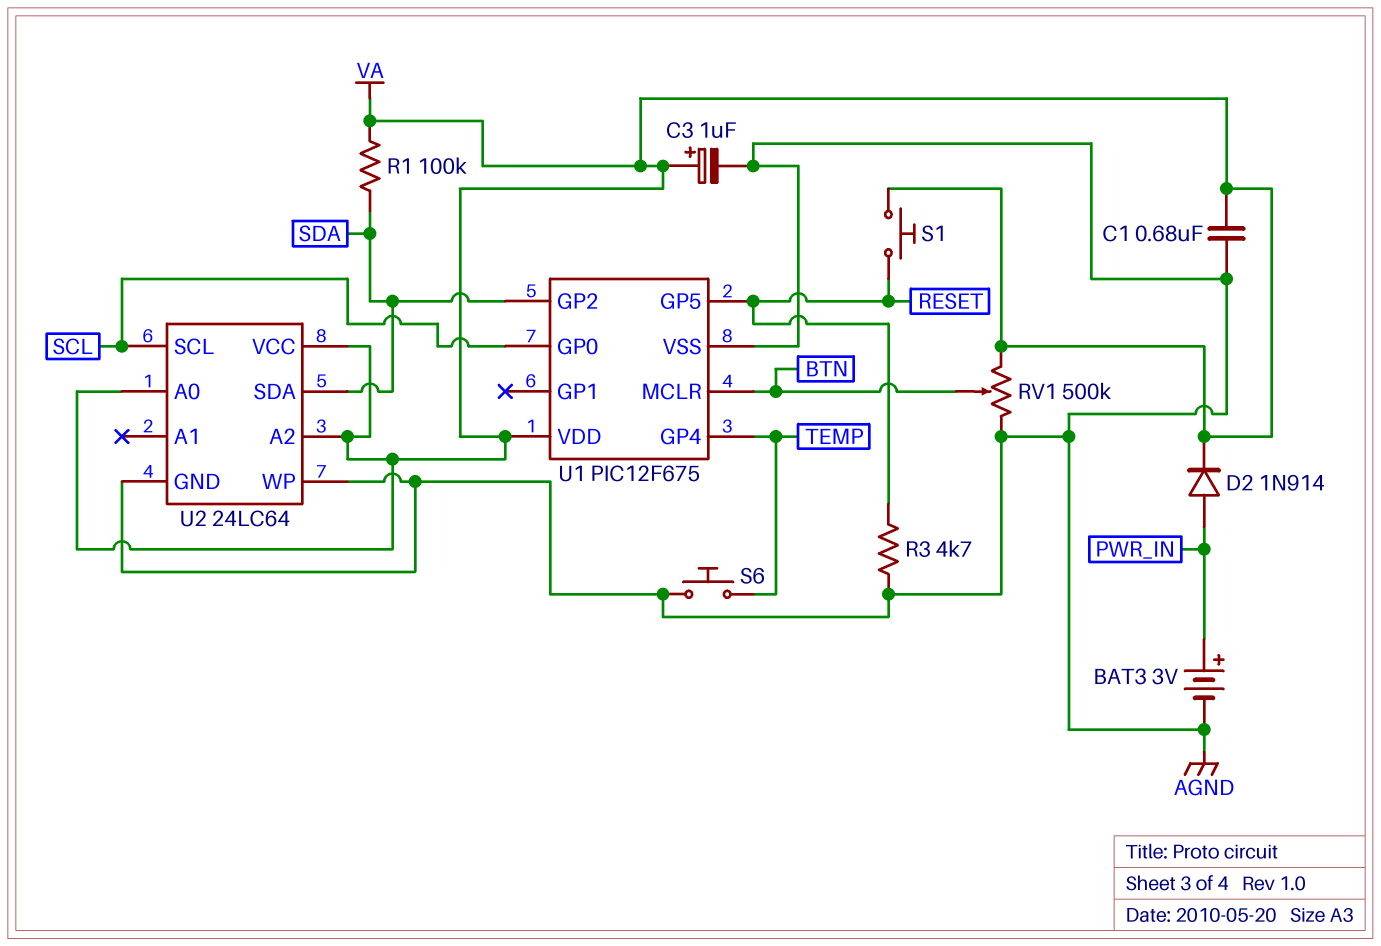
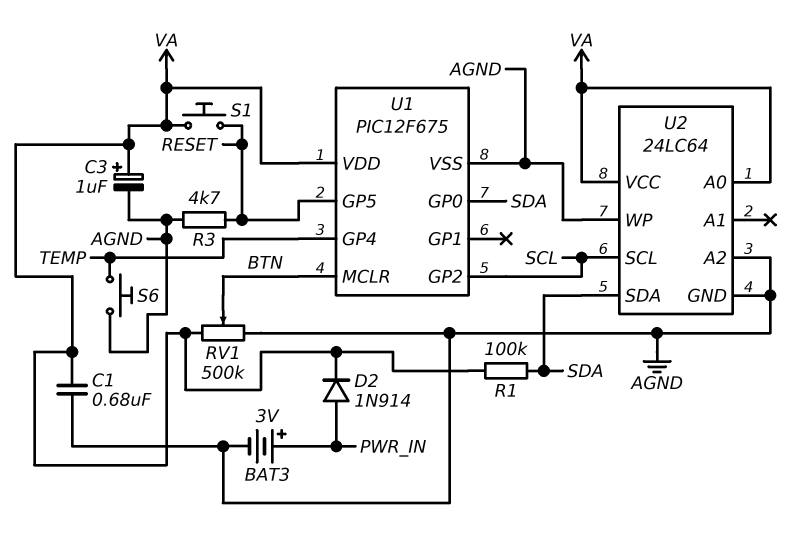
U1 pin GP0: SCL -> SDA
U1 pin GP2: SDA -> SCL
U2 pin A2: VA -> AGND

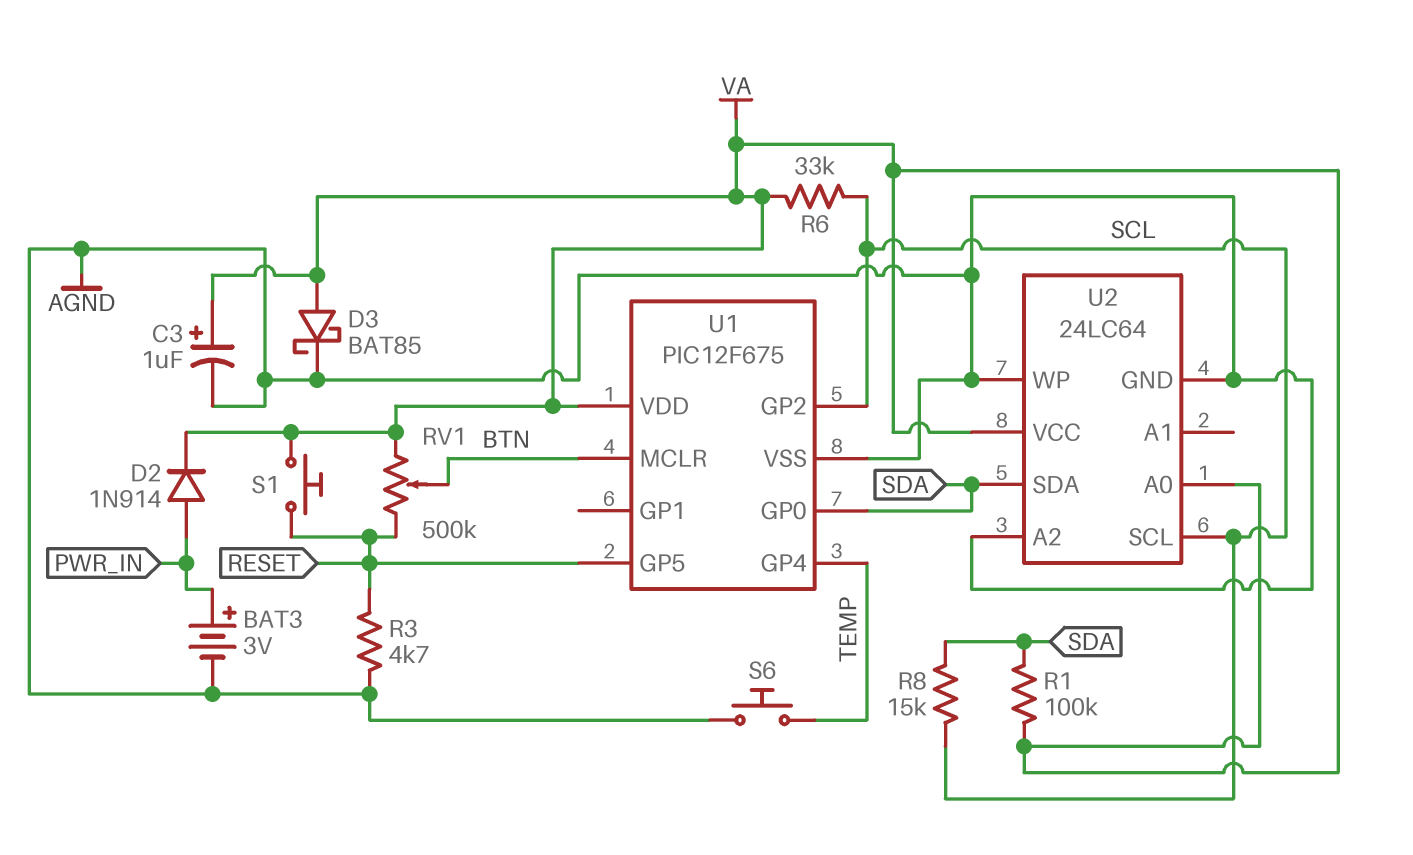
C1: 680nF (AGND, VA) -> none
D3: none -> schottky BAT85 (A VA, K AGND)
R6: none -> 33k (SCL, VA)
R8: none -> 15k (SCL, SDA)
RV1: 500k (AGND, VA, wiper BTN) -> 500k (RESET, VA, wiper BTN)

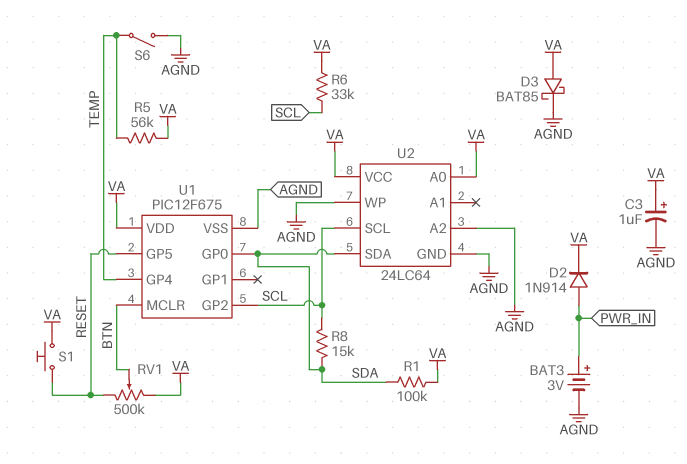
R3: 4.7k (AGND, RESET) -> none
R5: none -> 56k (TEMP, VA)
S6: button (AGND, TEMP) -> switch (AGND, TEMP)

